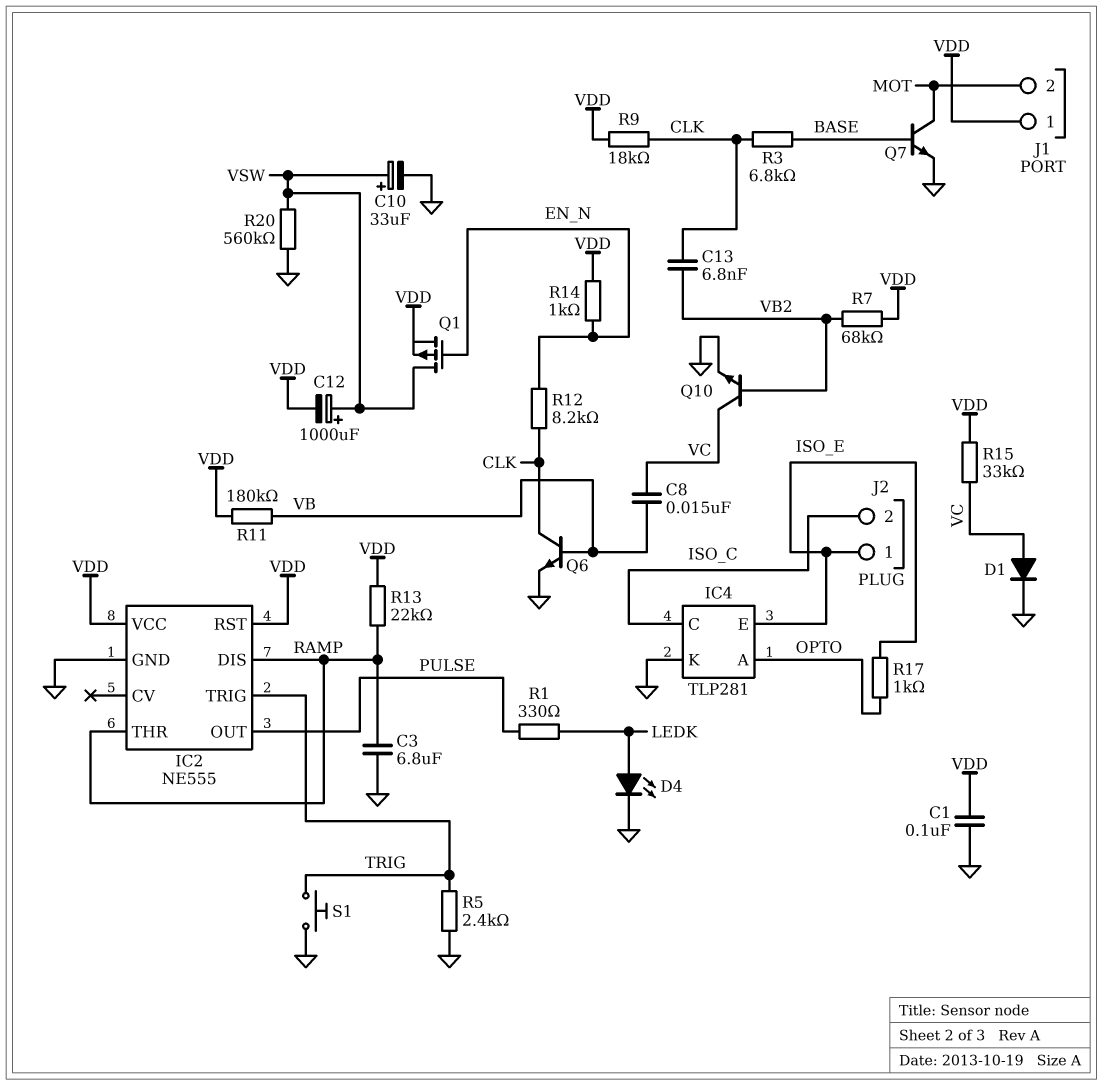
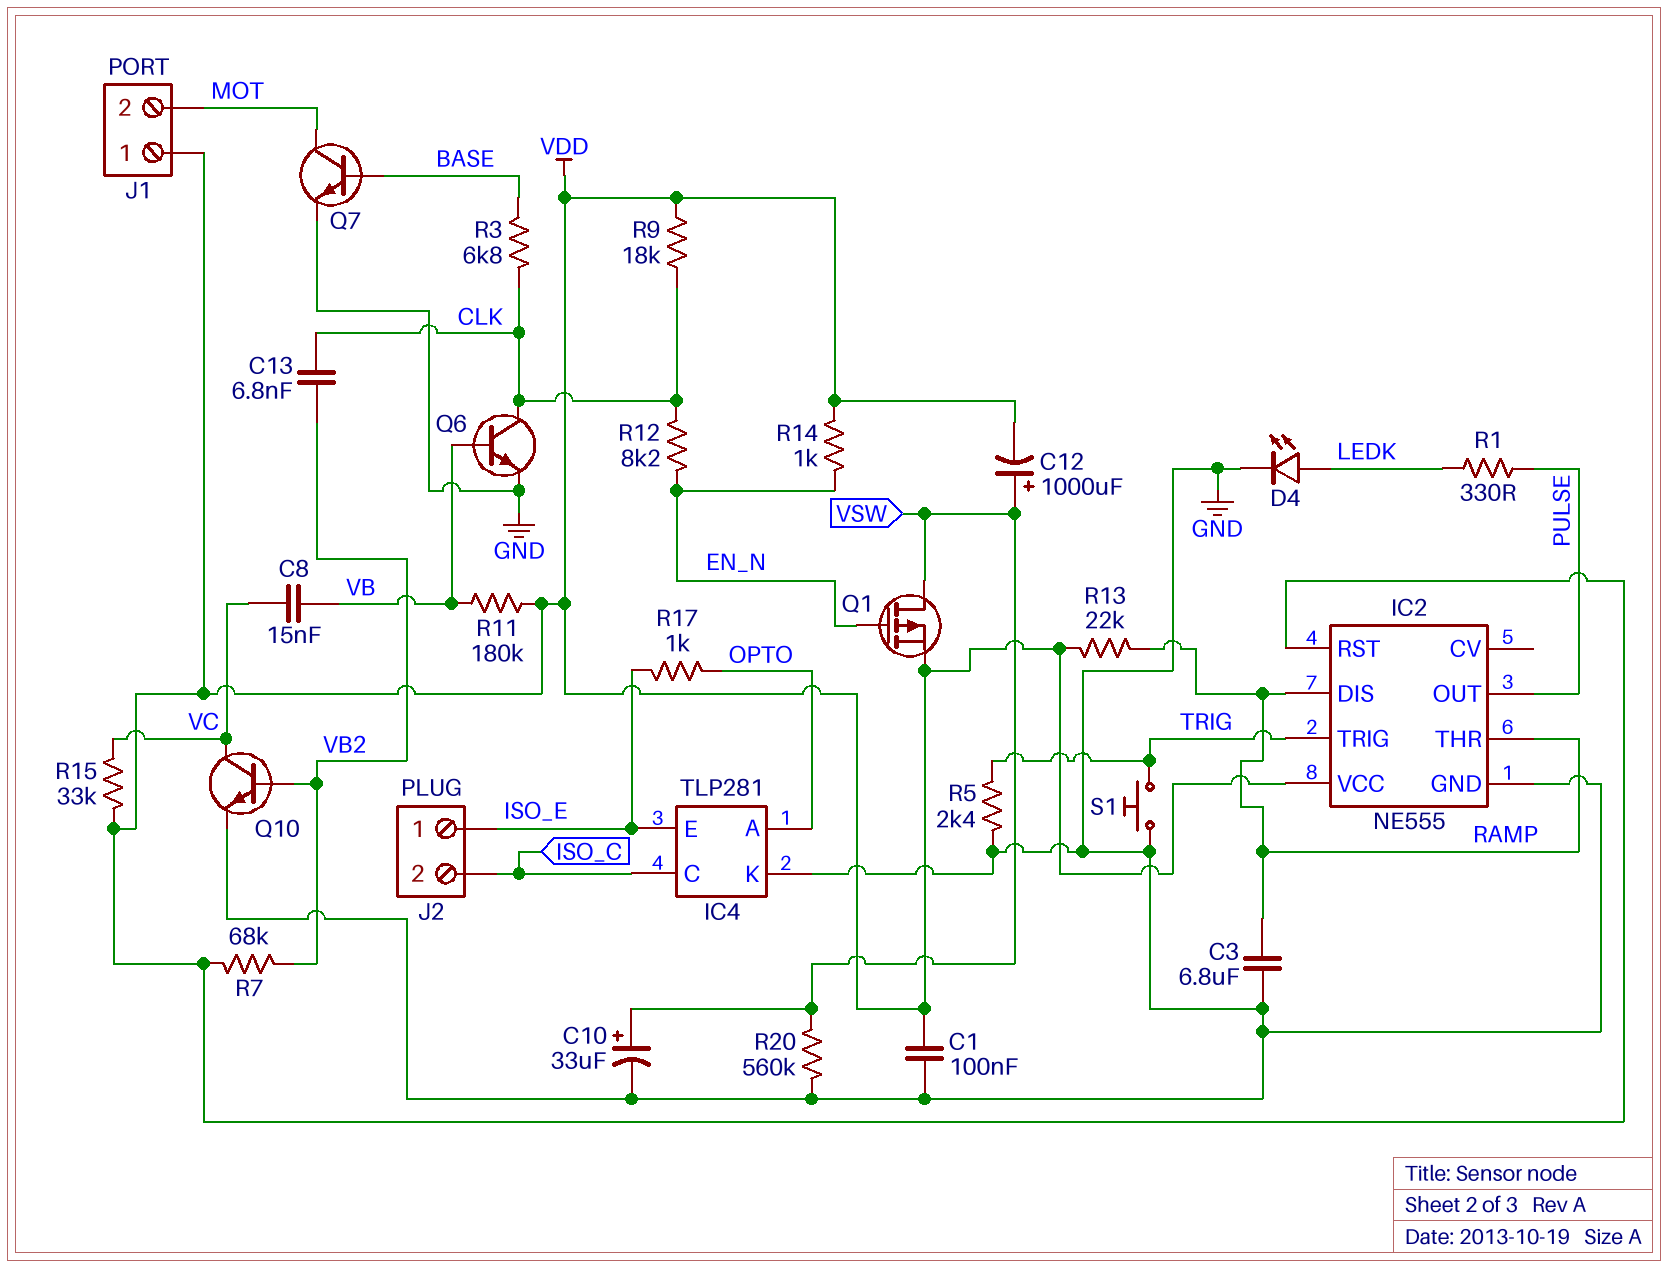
D1: diode (A VC, K GND) -> none

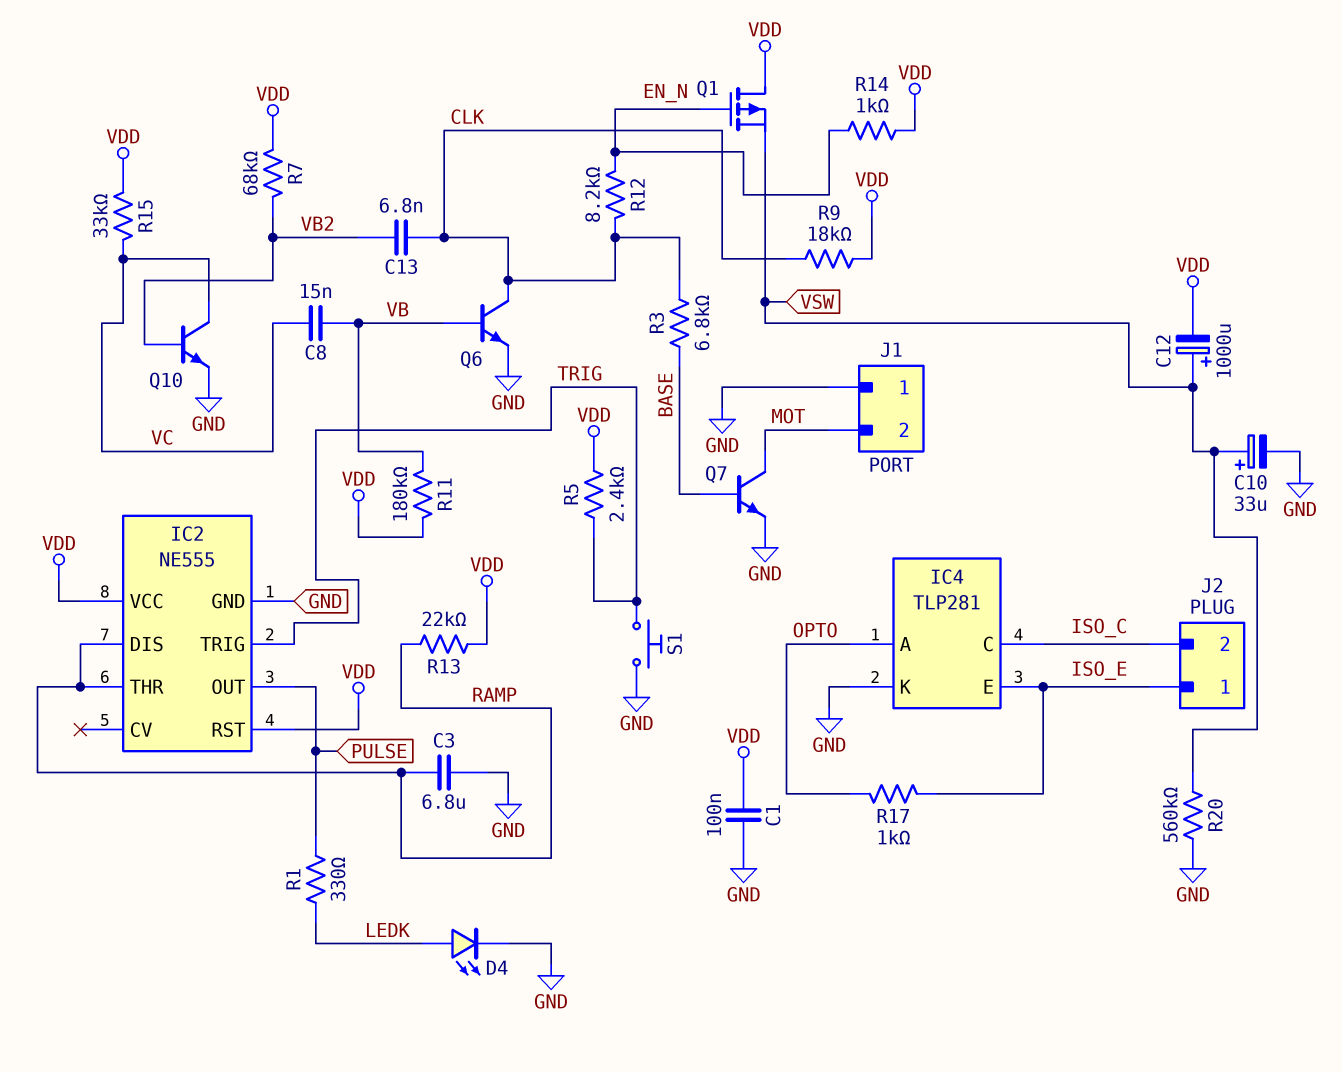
J1 pin 1: VDD -> GND
Q1: PMOS (G EN_N, D VSW, S VDD) -> PMOS (G EN_N, D VDD, S VSW)
R5: 2.4k (GND, TRIG) -> 2.4k (TRIG, VDD)

